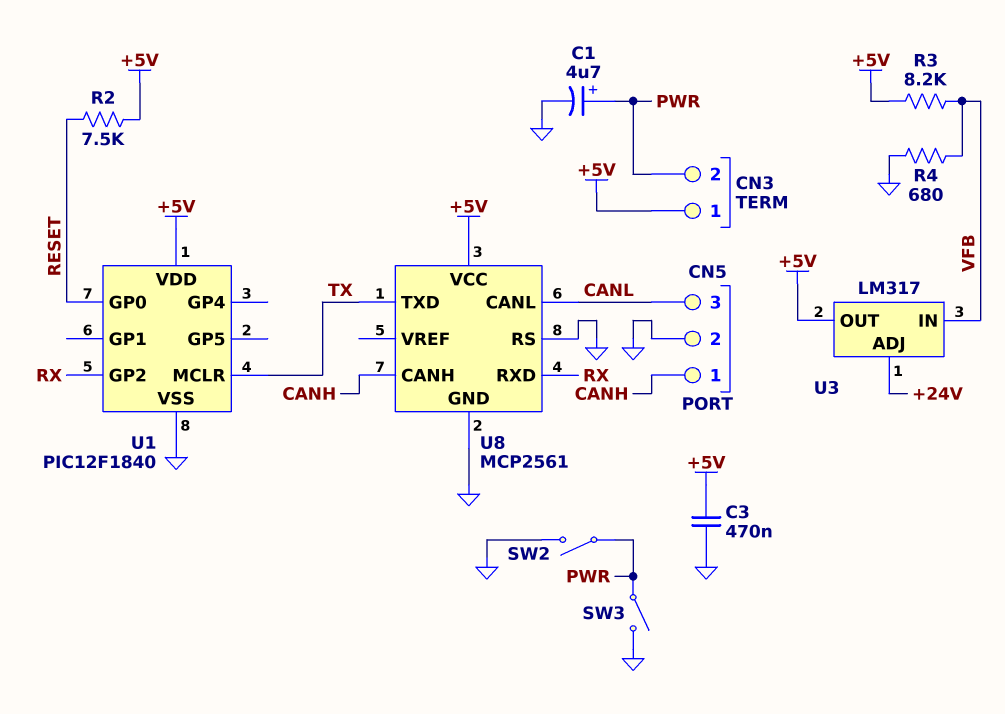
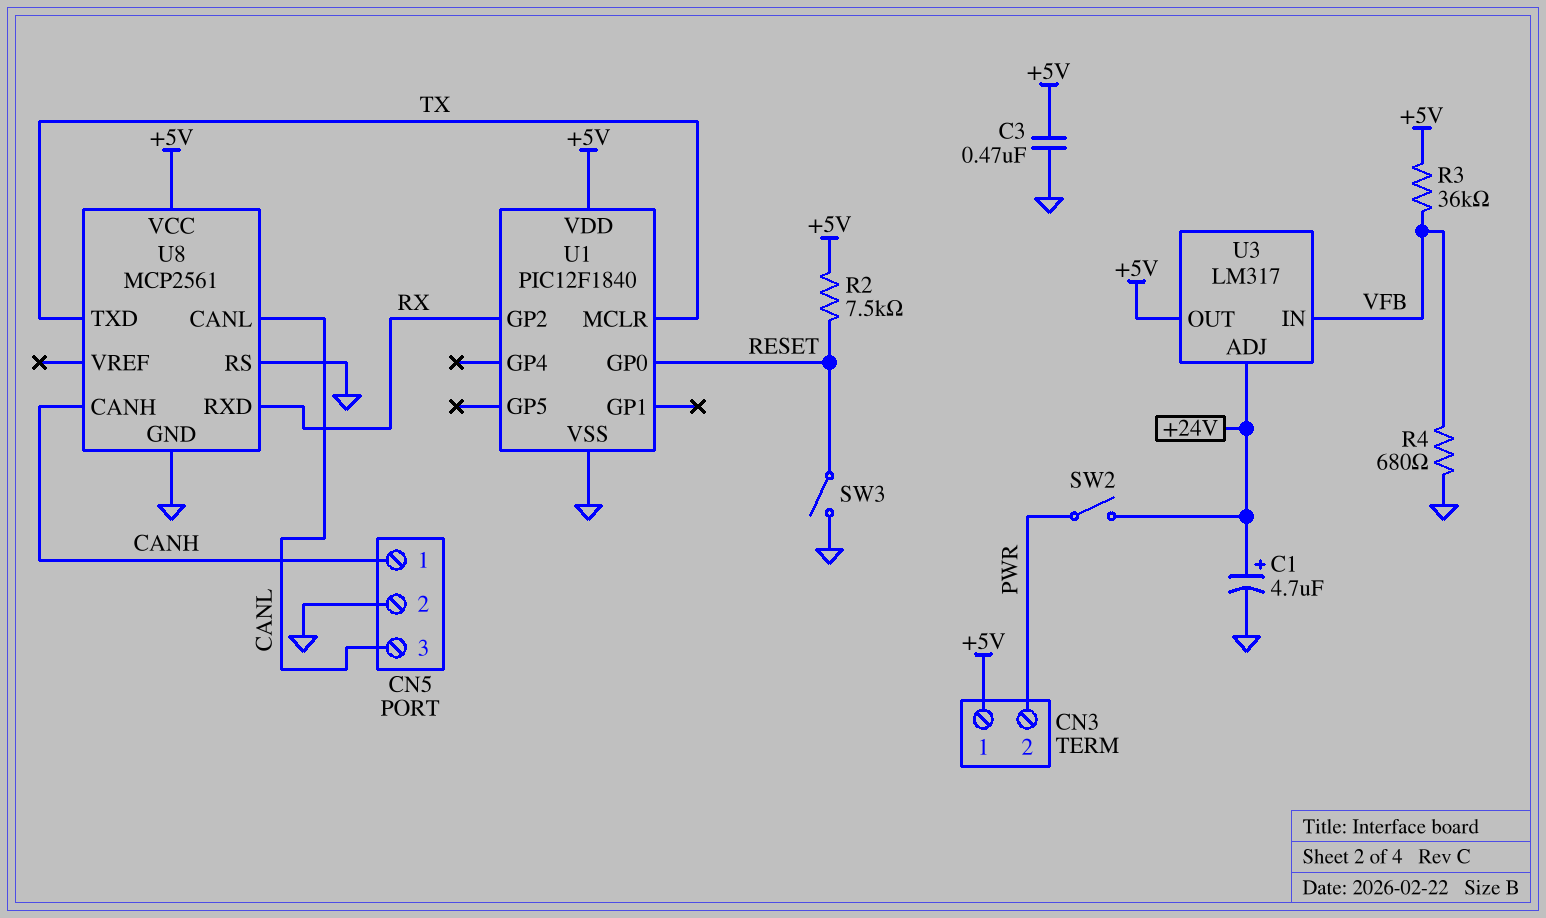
C1: 4.7uF (plus PWR, minus GND) -> 4.7uF (plus +24V, minus GND)
R3: 8.2k (+5V, VFB) -> 36k (+5V, VFB)
SW2: switch (GND, PWR) -> switch (+24V, PWR)
SW3: switch (GND, PWR) -> switch (GND, RESET)

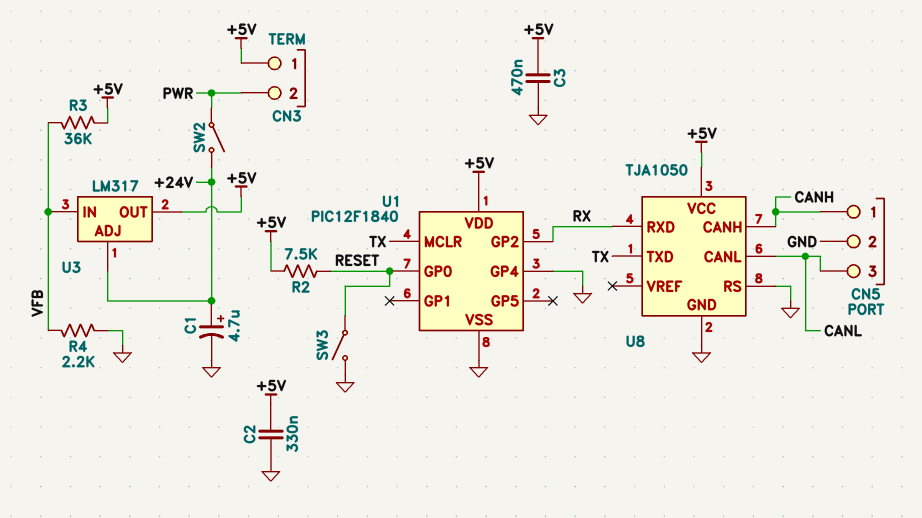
C2: none -> 330nF (+5V, GND)
R4: 680 (GND, VFB) -> 2.2k (GND, VFB)
U1 pin GP4: none -> GND
U8: MCP2561 -> TJA1050

